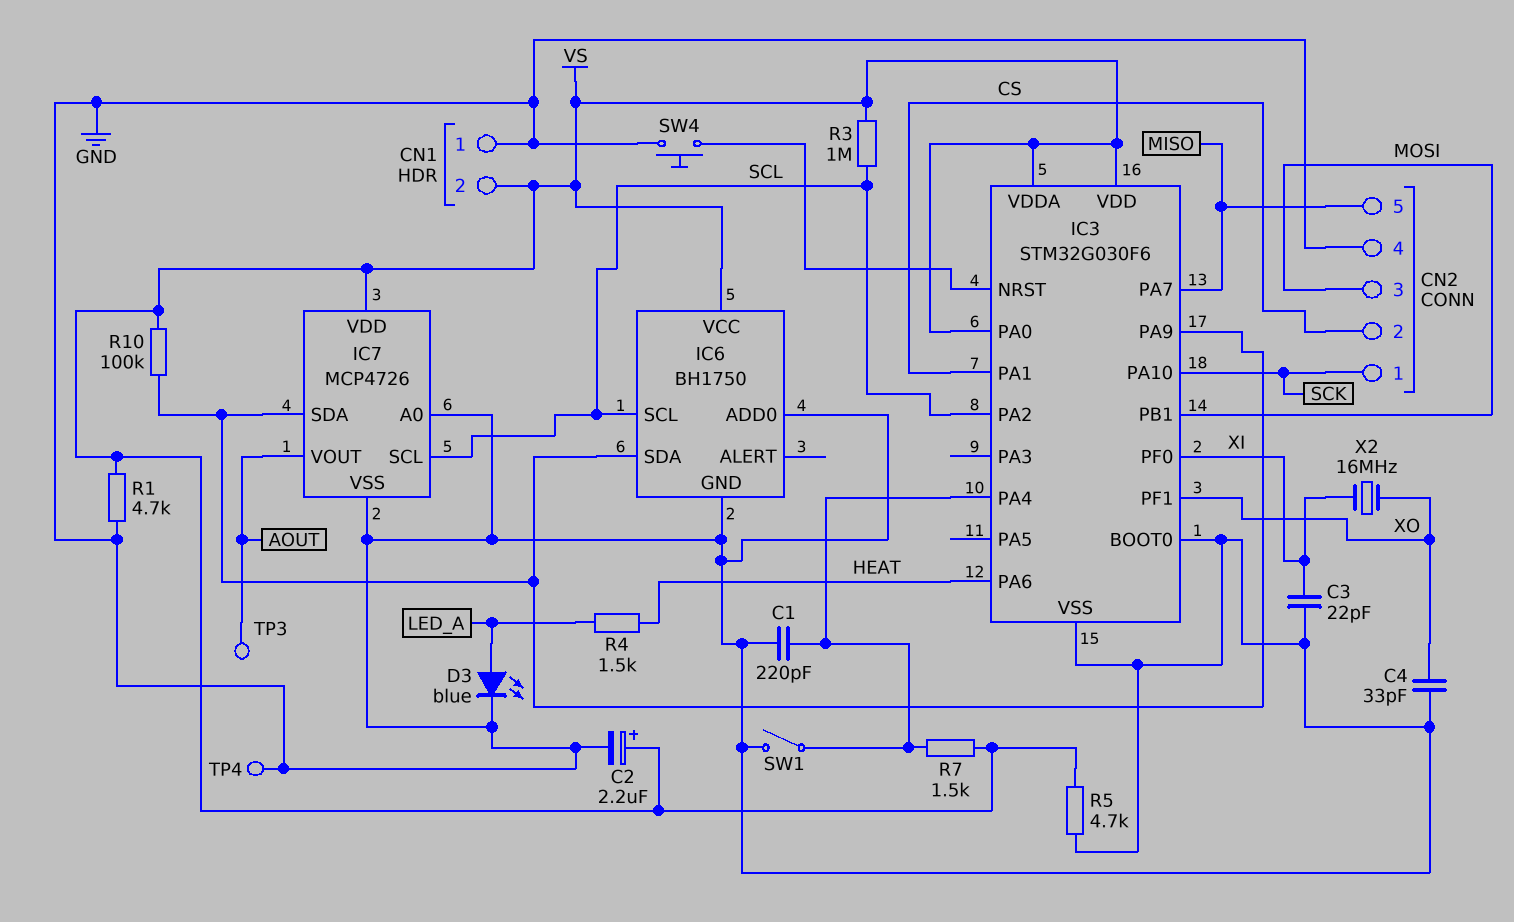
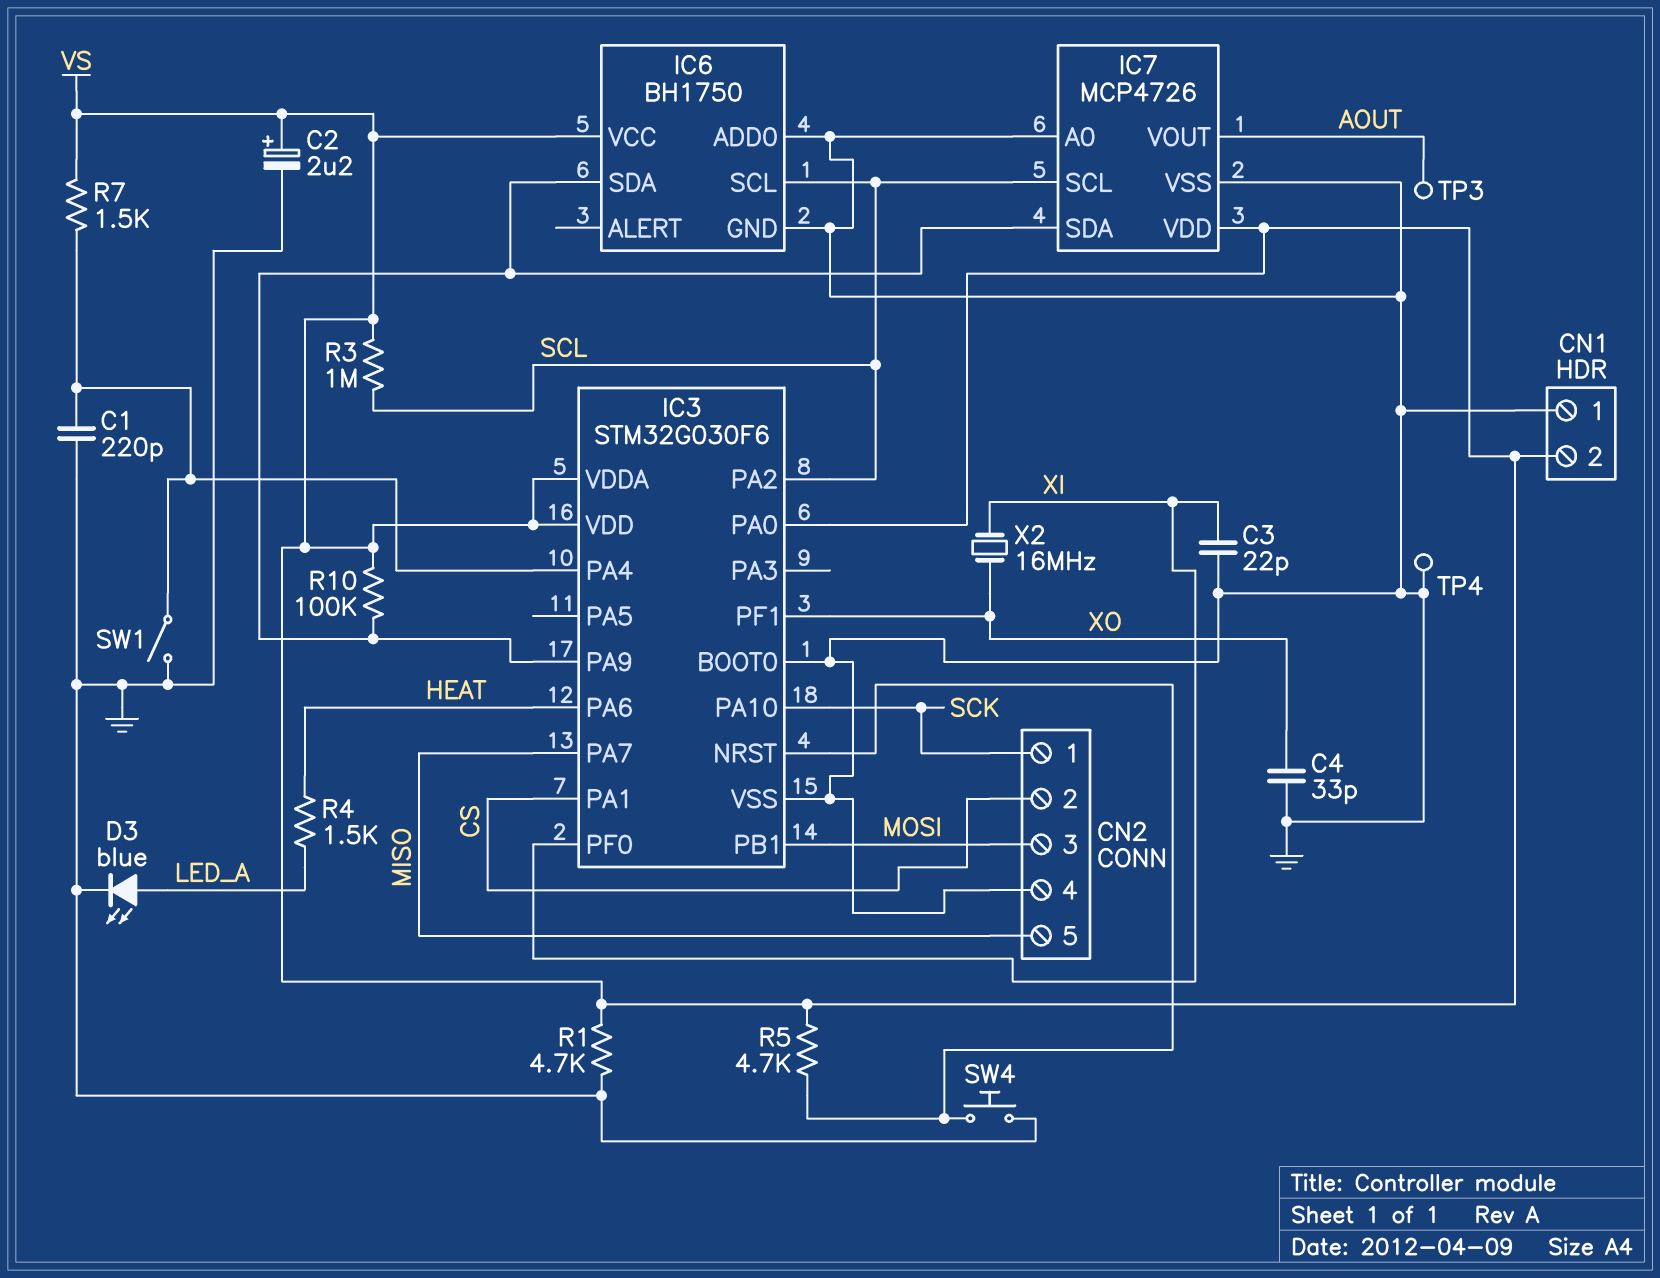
R5: 4.7k (GND, VS) -> 4.7k (IC3/NRST, VS)

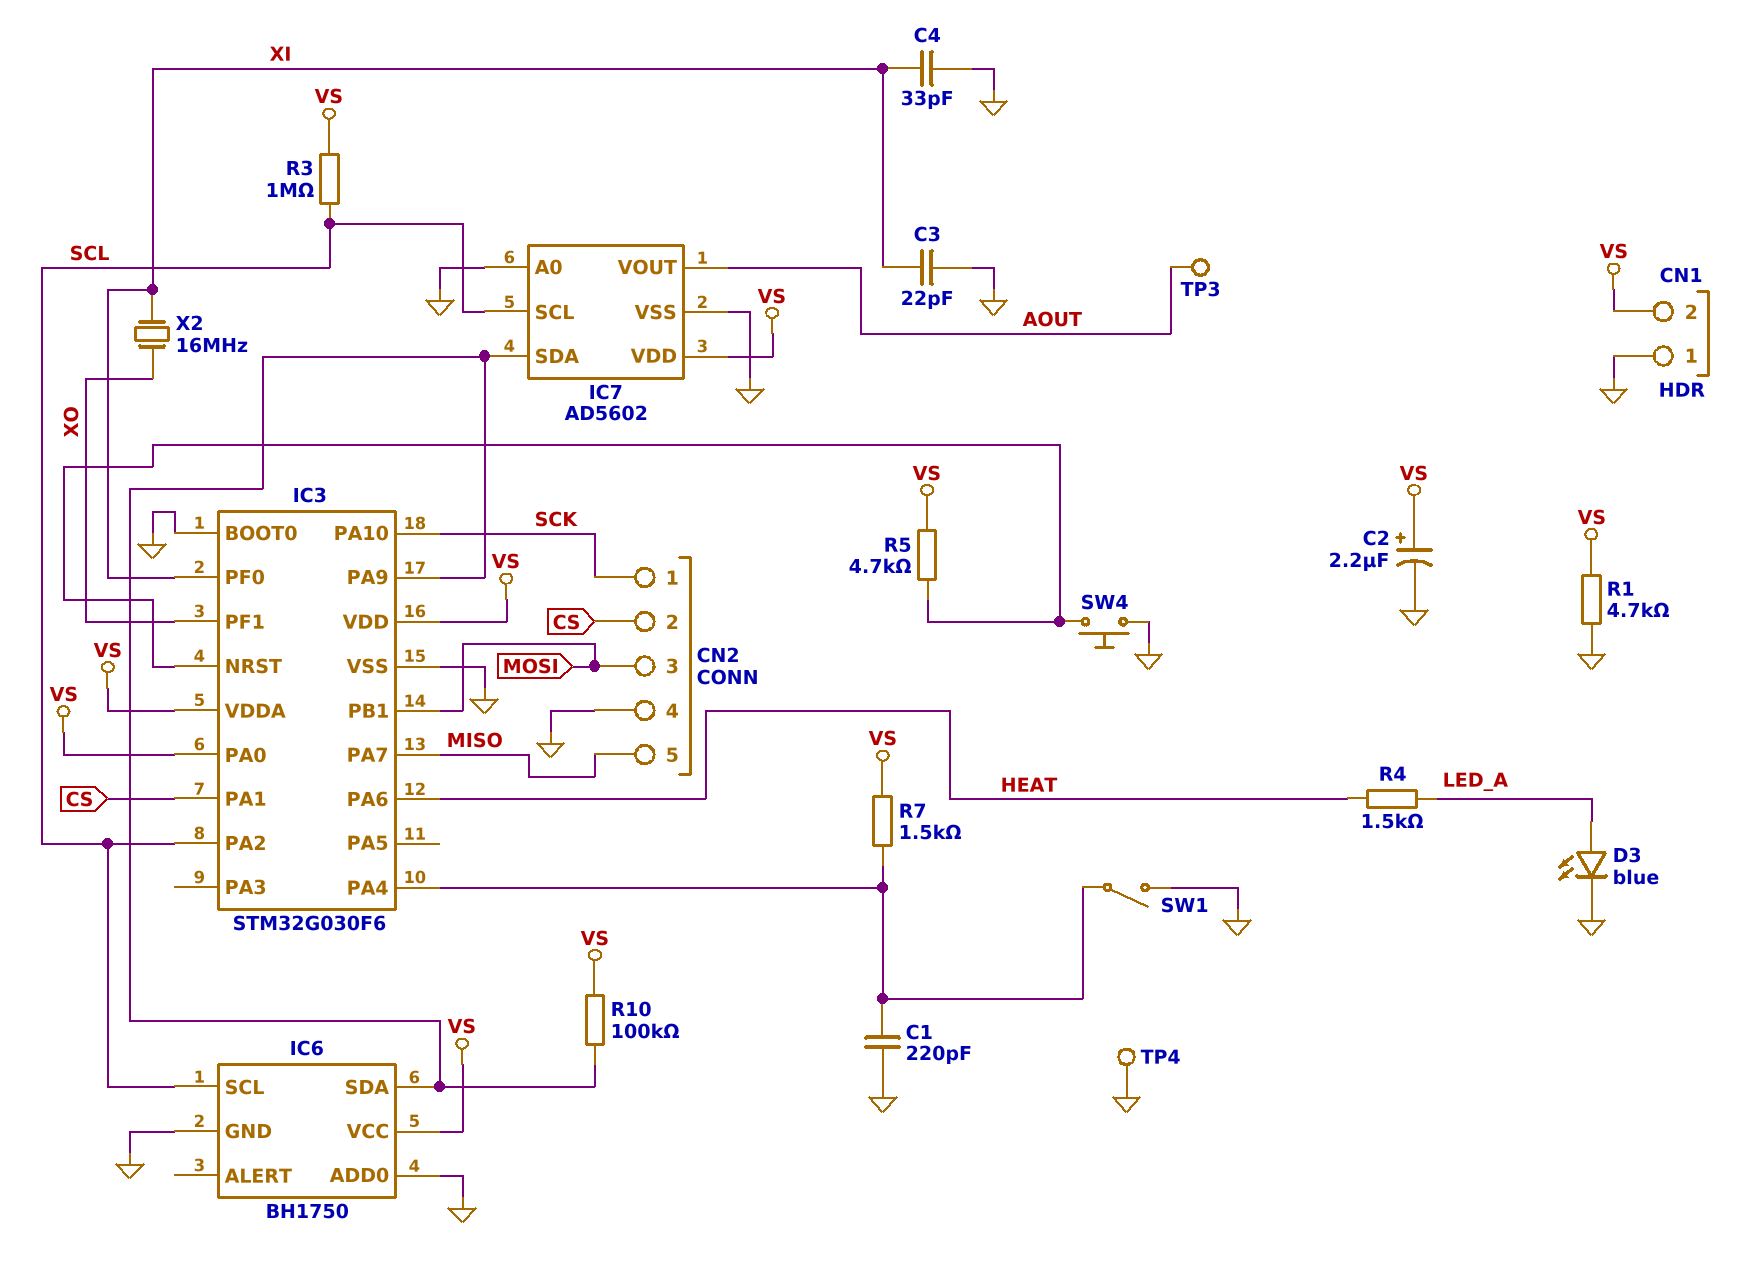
C4: 33pF (GND, XO) -> 33pF (GND, XI)
IC7: MCP4726 -> AD5602

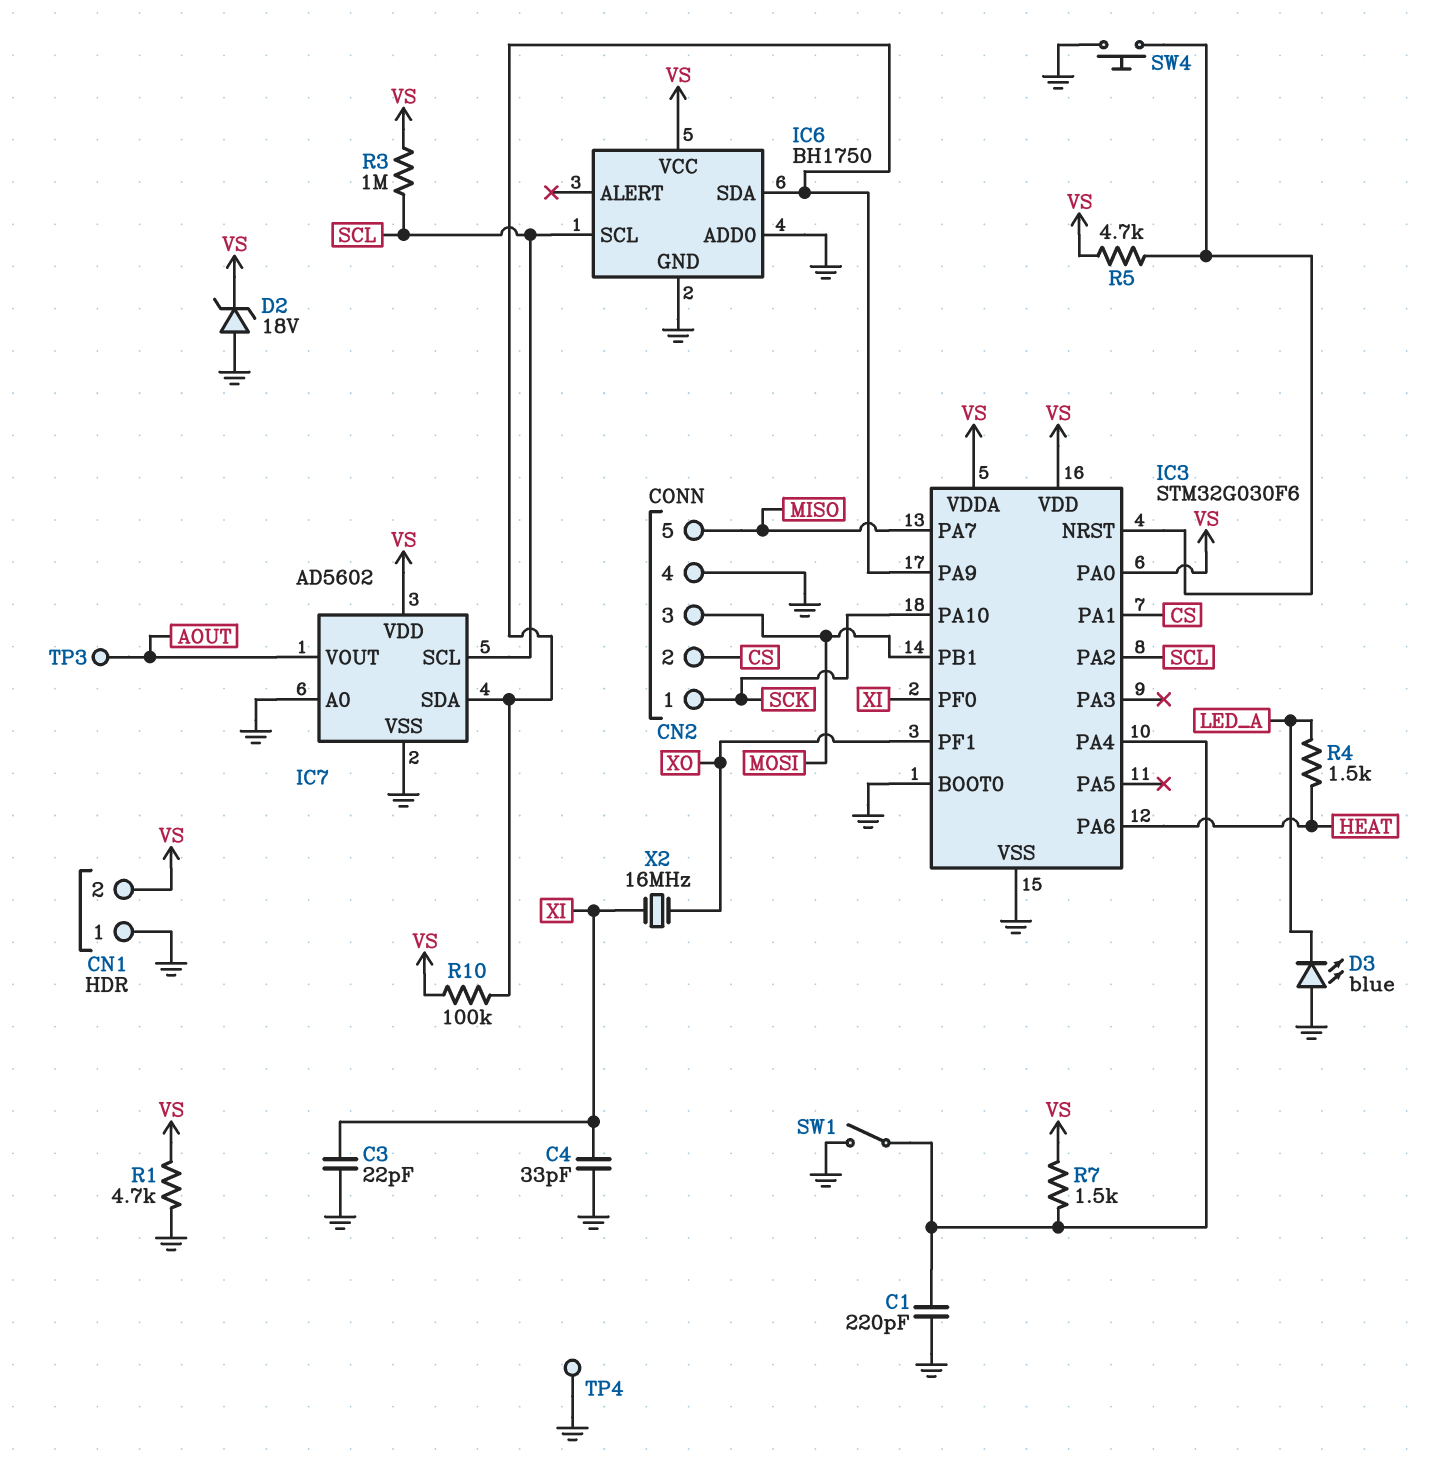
C2: 2.2uF (plus VS, minus GND) -> none
D2: none -> zener 18V (A GND, K VS)
D3: LED blue (A LED_A, K GND) -> LED blue (A GND, K LED_A)

